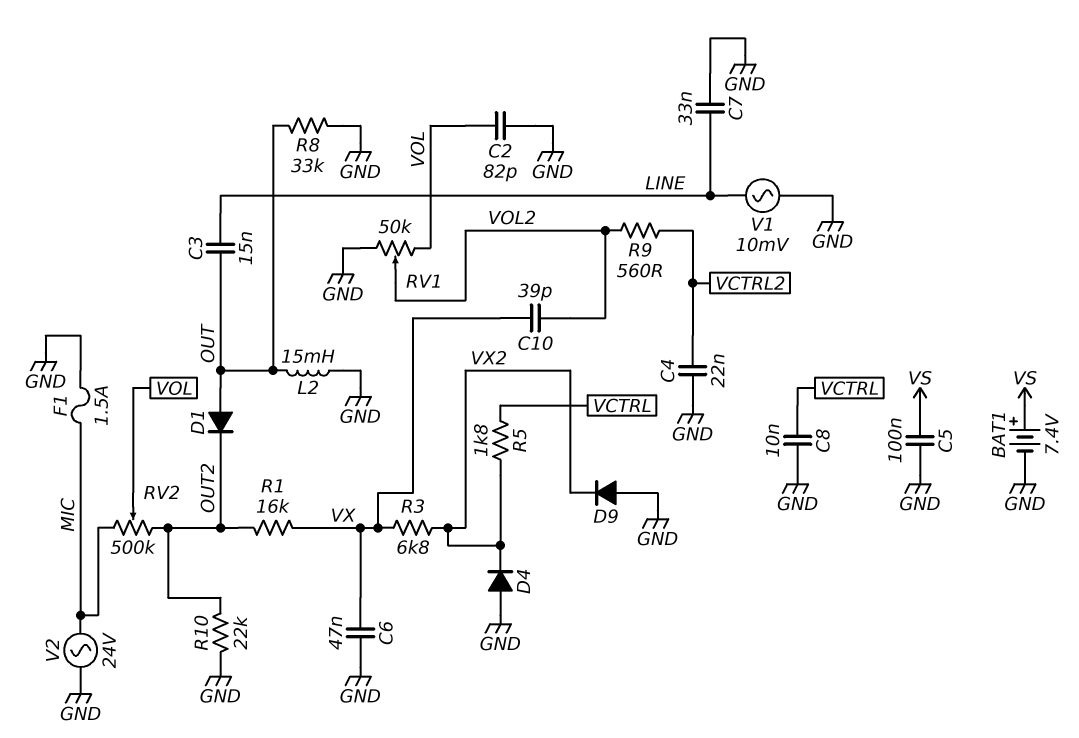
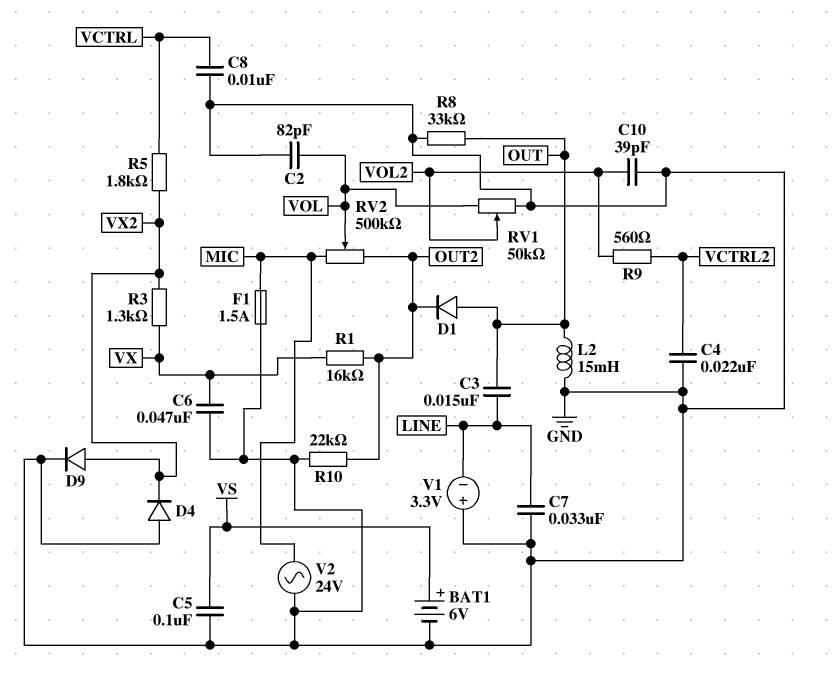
BAT1: 7.4V (plus VS, minus GND) -> 6V (plus VS, minus GND)
C10: 39pF (VOL2, VX) -> 39pF (GND, VOL2)
D9: diode (A GND, K VX2) -> diode (A VX2, K GND)
R3: 6.8k (VX, VX2) -> 1.3k (VX, VX2)
V1: AC 10mV (GND, LINE) -> 3.3V (plus GND, minus LINE)

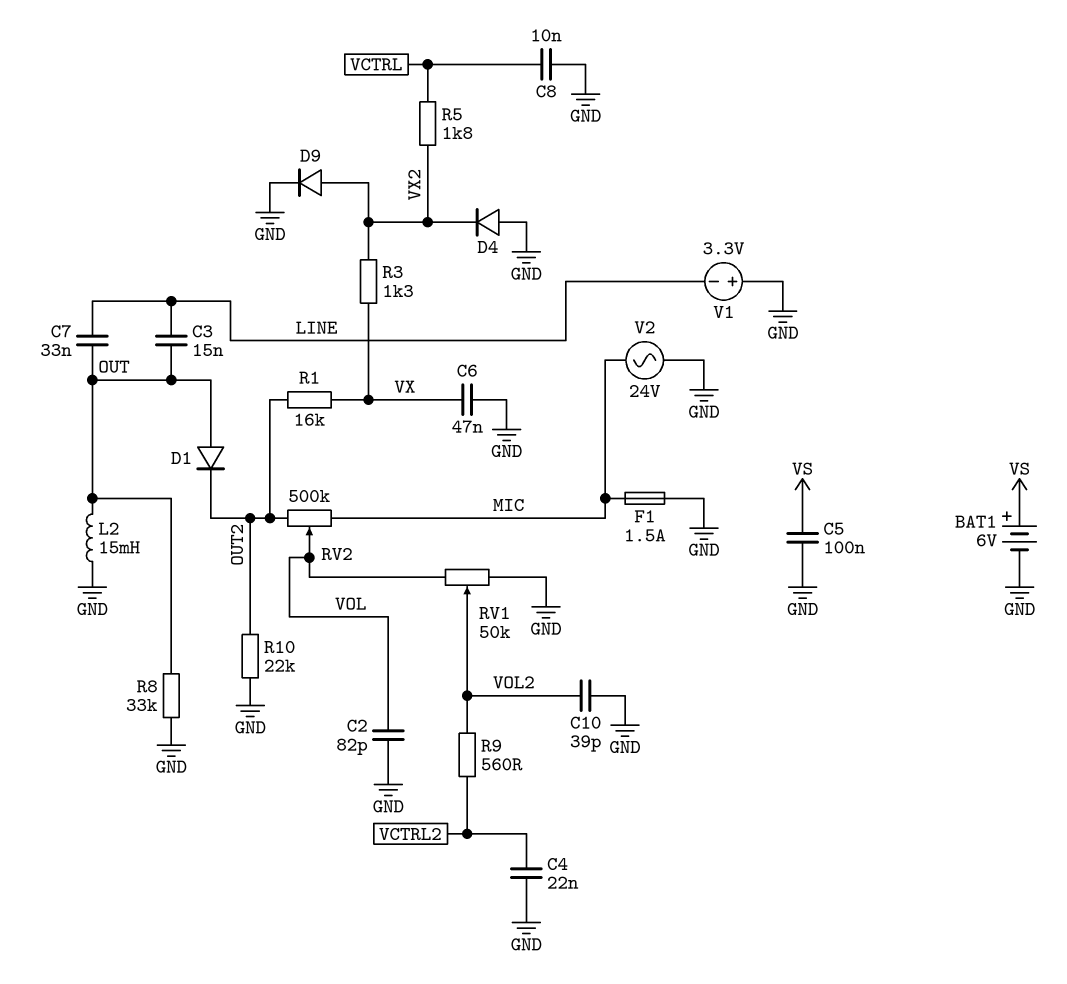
C7: 33nF (GND, LINE) -> 33nF (LINE, OUT)

